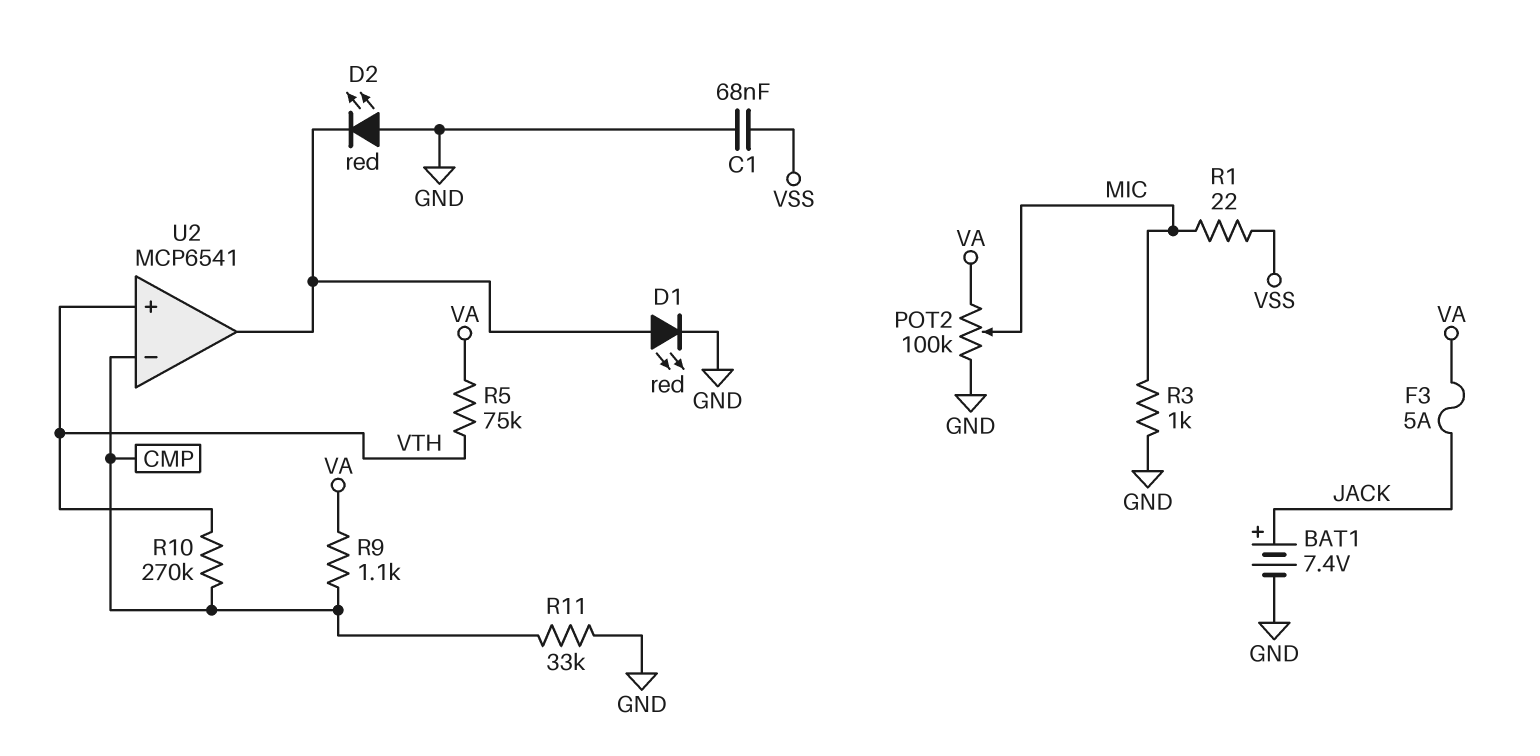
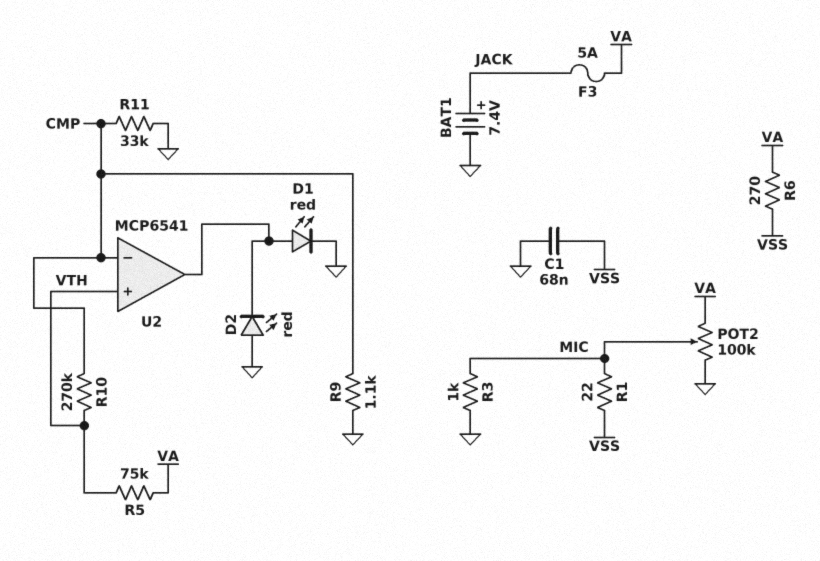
R6: none -> 270 (VA, VSS)
R9: 1.1k (CMP, VA) -> 1.1k (CMP, GND)

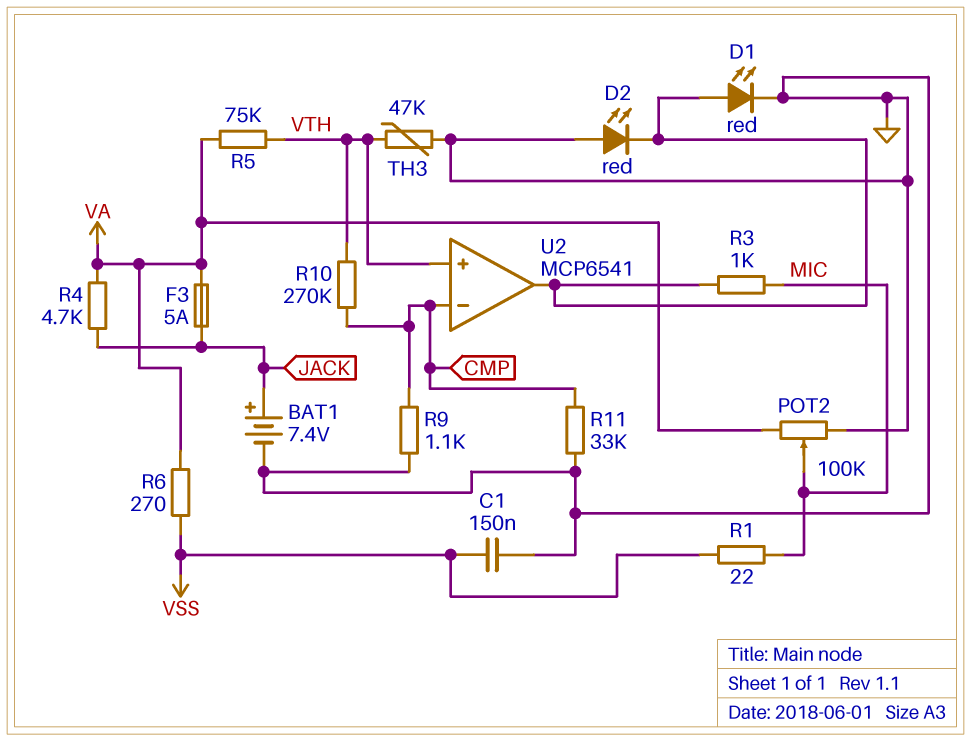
C1: 68nF (GND, VSS) -> 150nF (GND, VSS)
R3: 1k (GND, MIC) -> 1k (MIC, U2/out)
R4: none -> 4.7k (JACK, VA)
TH3: none -> 47k (GND, VTH)

